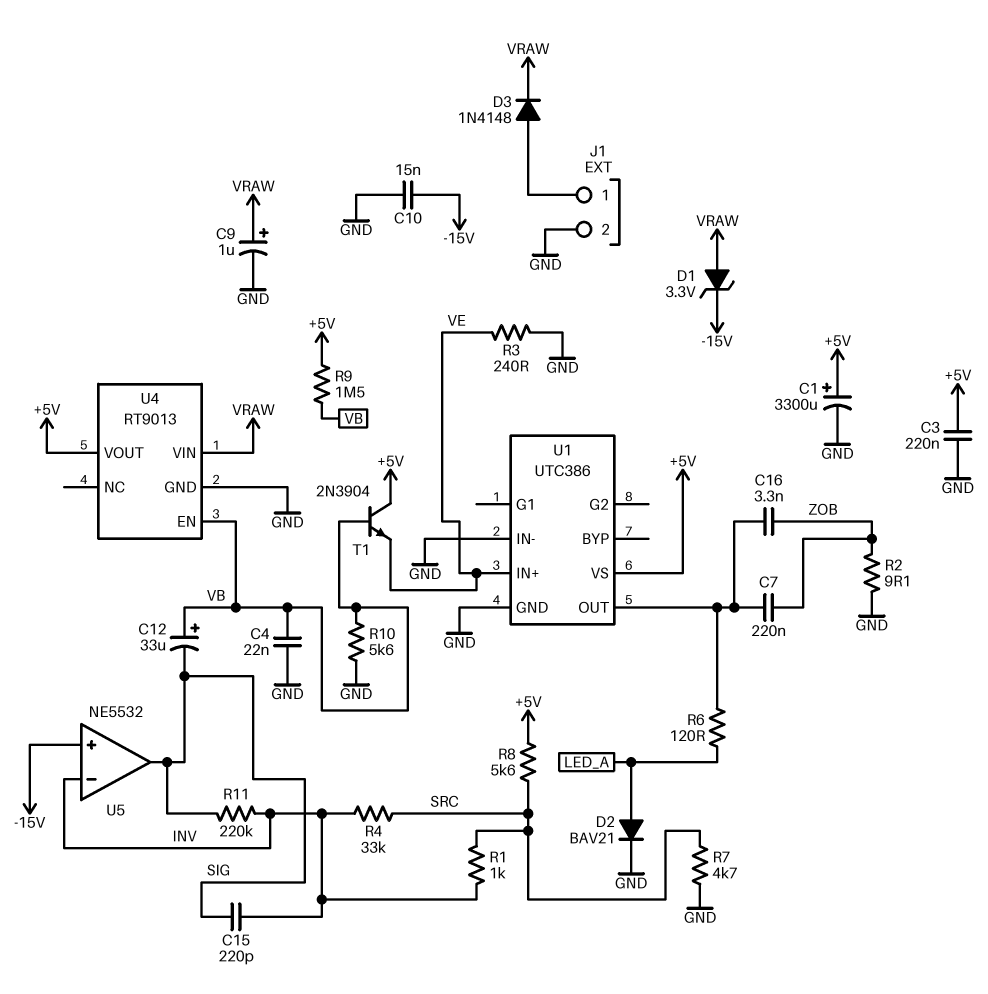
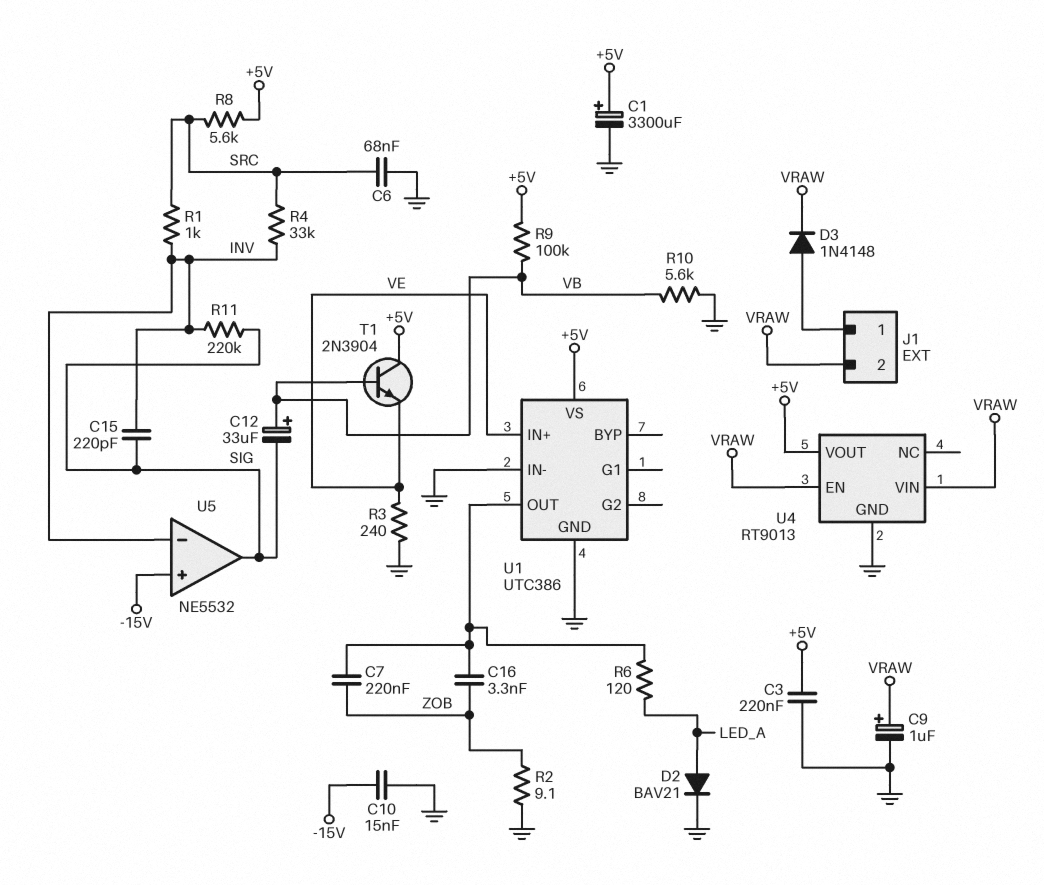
C4: 22nF (GND, VB) -> none
C6: none -> 68nF (GND, SRC)
D1: zener 3.3V (A VRAW, K -15V) -> none
J1 pin 2: GND -> VRAW
R7: 4.7k (GND, SRC) -> none
R9: 1.5M (+5V, VB) -> 100k (+5V, VB)
U4 pin EN: VB -> VRAW

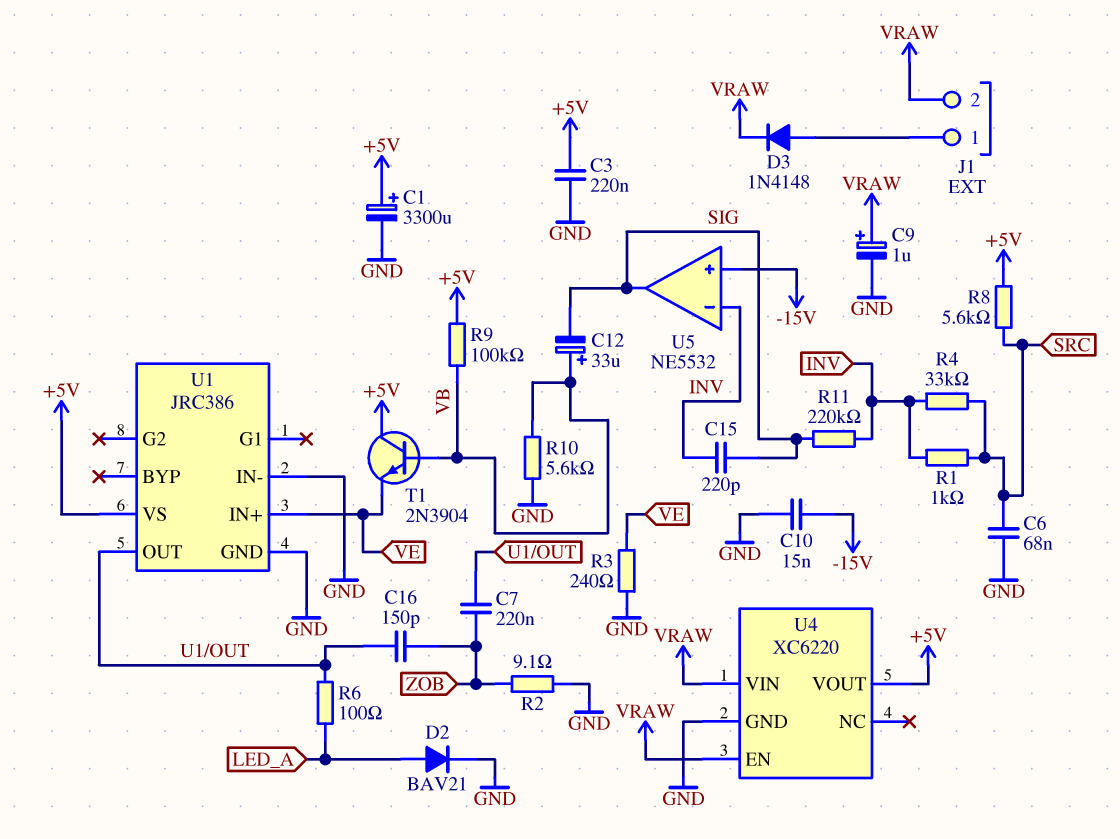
C16: 3.3nF (U1/OUT, ZOB) -> 150pF (U1/OUT, ZOB)
R6: 120 (LED_A, U1/OUT) -> 100 (LED_A, U1/OUT)
U1: UTC386 -> JRC386
U4: RT9013 -> XC6220

